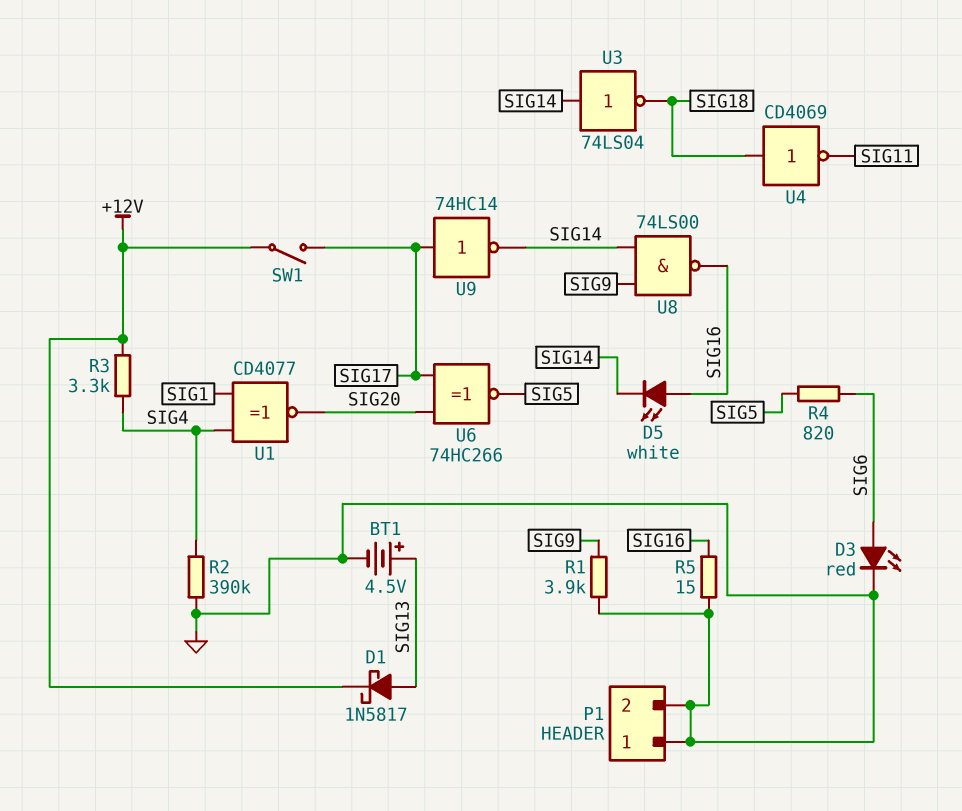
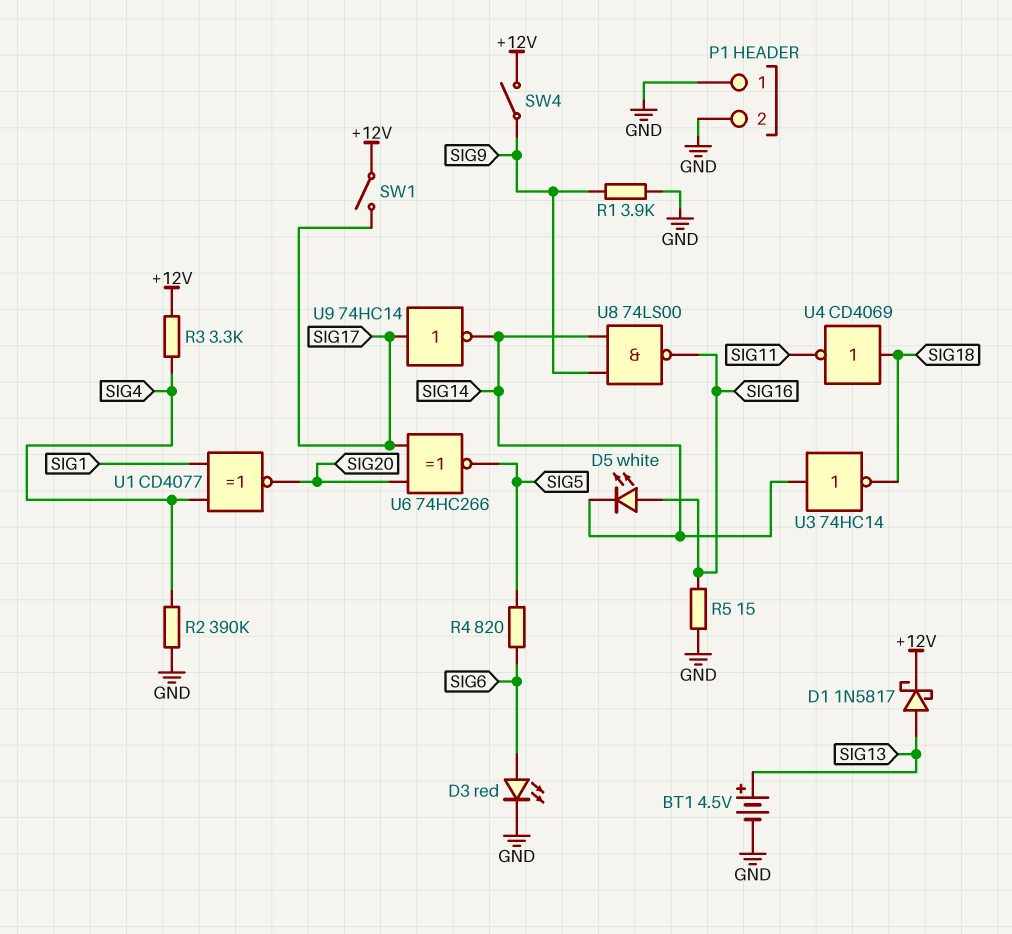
SW4: none -> switch (+12V, SIG9)
U3: NOT 74LS04 (in SIG14, out SIG18) -> NOT 74HC14 (in SIG14, out SIG18)

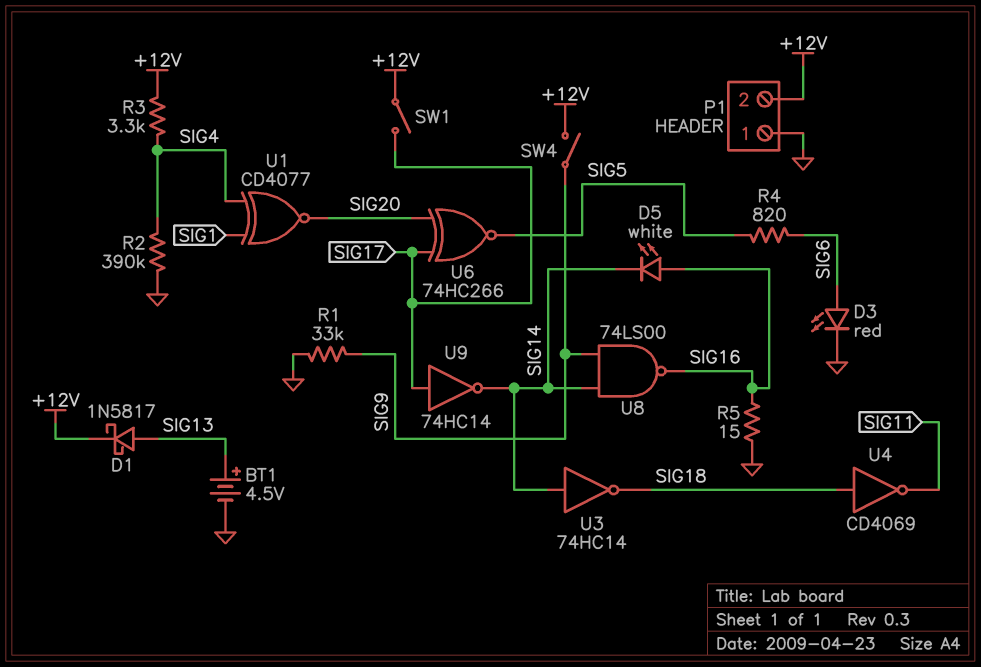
P1 pin 2: GND -> +12V
R1: 3.9k (GND, SIG9) -> 33k (GND, SIG9)

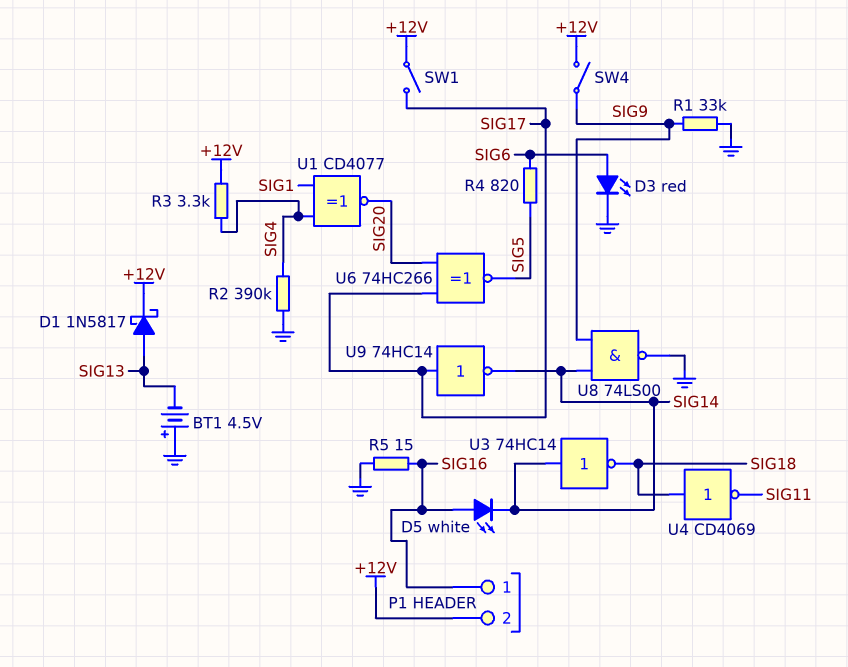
BT1: 4.5V (plus SIG13, minus GND) -> 4.5V (plus GND, minus SIG13)
P1 pin 1: GND -> SIG16
U8: NAND 74LS00 (in SIG9, in SIG14, out SIG16) -> NAND 74LS00 (in SIG9, in SIG14, out GND)

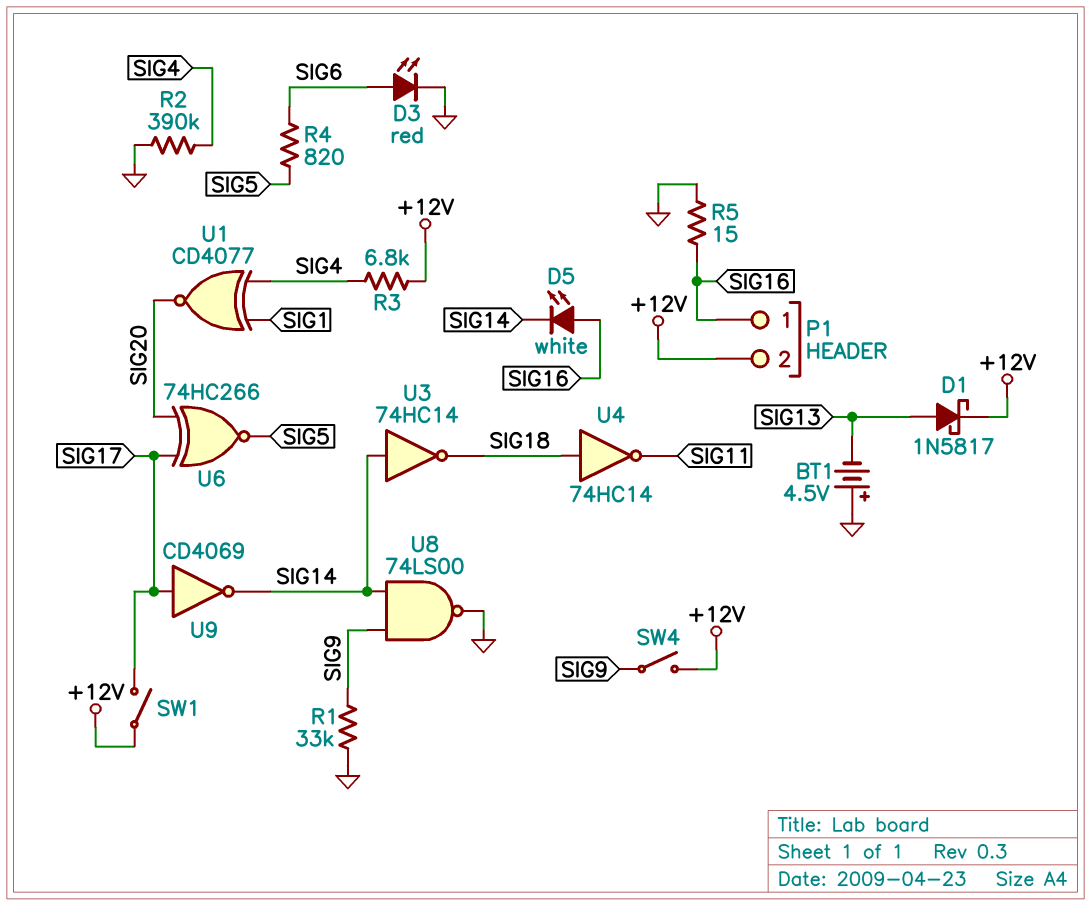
R3: 3.3k (+12V, SIG4) -> 6.8k (+12V, SIG4)
U4: NOT CD4069 (in SIG18, out SIG11) -> NOT 74HC14 (in SIG18, out SIG11)
U9: NOT 74HC14 (in SIG17, out SIG14) -> NOT CD4069 (in SIG17, out SIG14)

